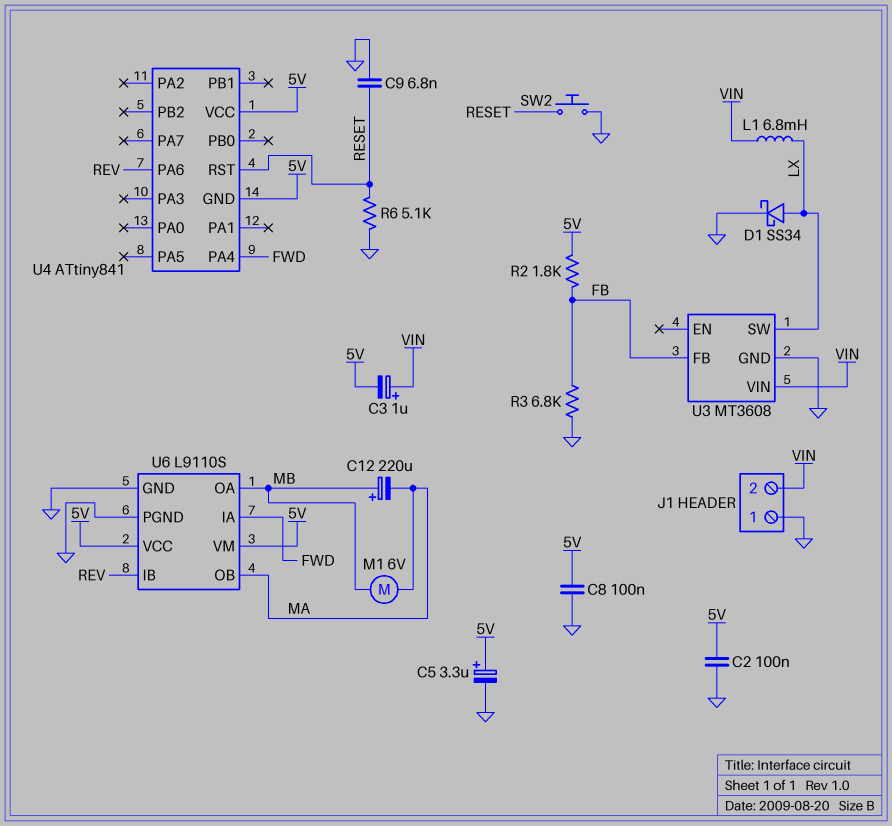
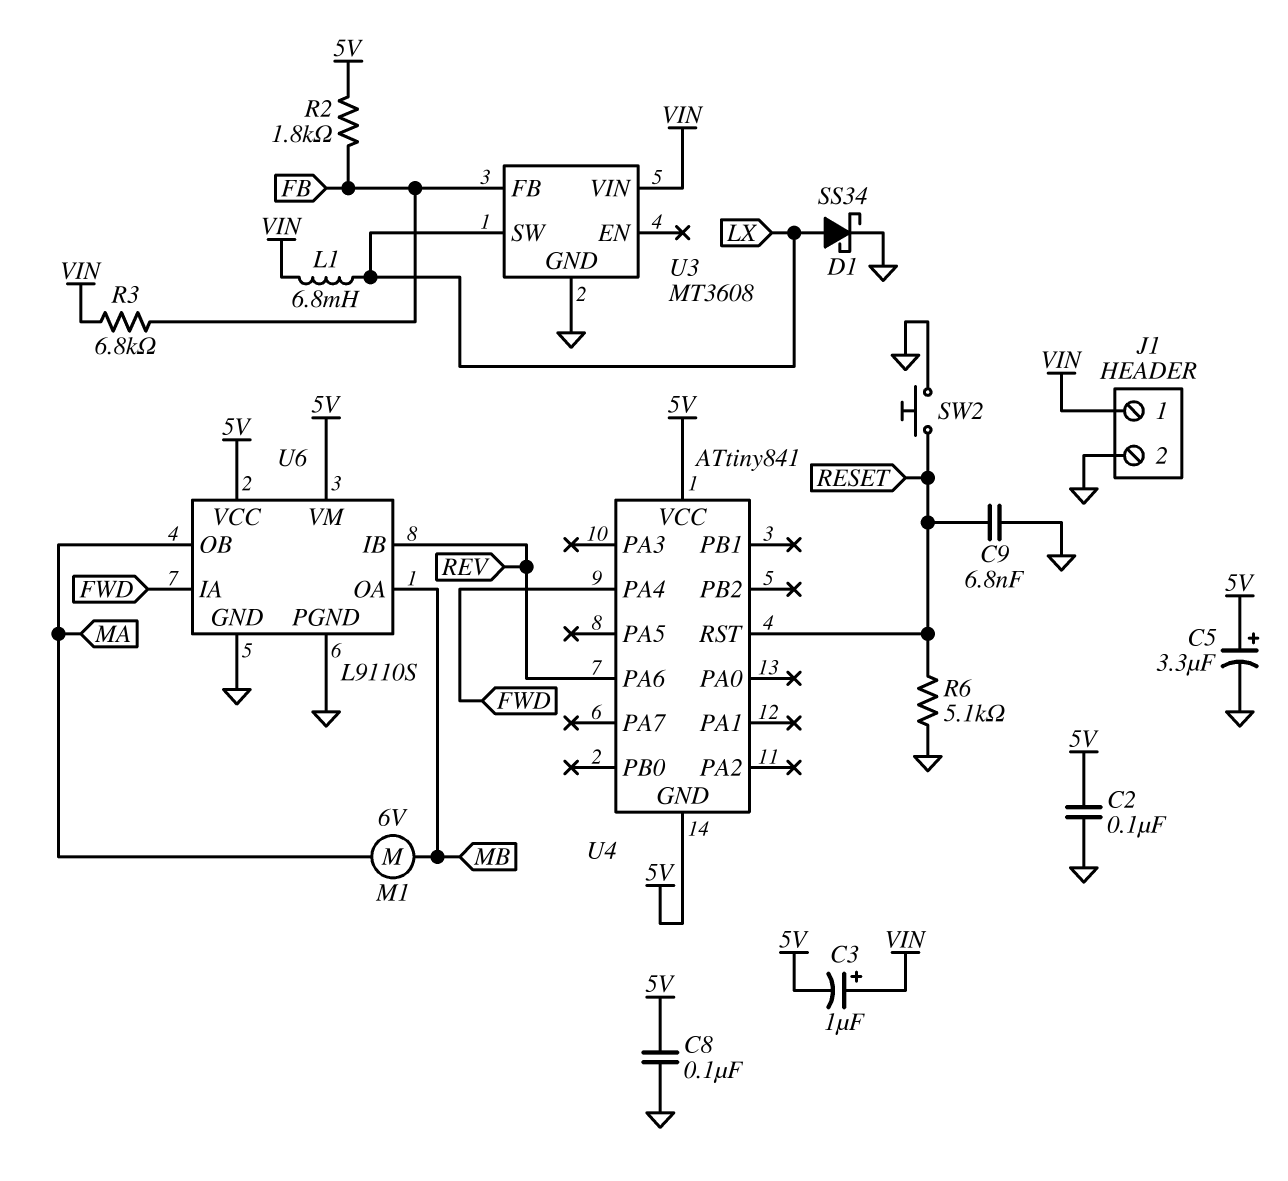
C12: 220uF (plus MB, minus MA) -> none
J1 pin 1: GND -> VIN
J1 pin 2: VIN -> GND
R3: 6.8k (FB, GND) -> 6.8k (FB, VIN)

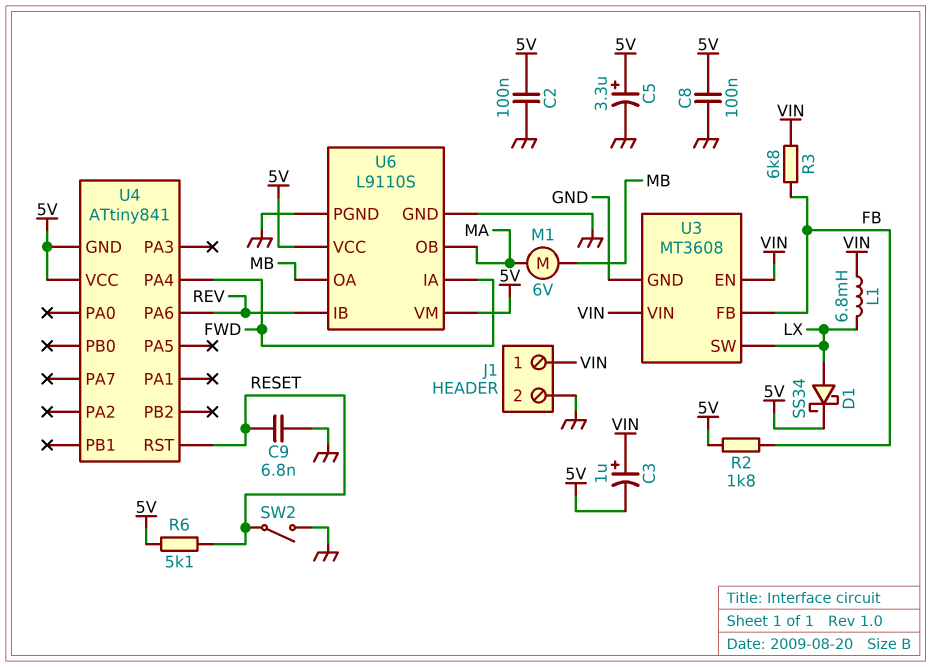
D1: schottky SS34 (A LX, K GND) -> schottky SS34 (A LX, K 5V)
R6: 5.1k (GND, RESET) -> 5.1k (5V, RESET)
SW2: button (GND, RESET) -> switch (GND, RESET)
U3 pin EN: none -> VIN

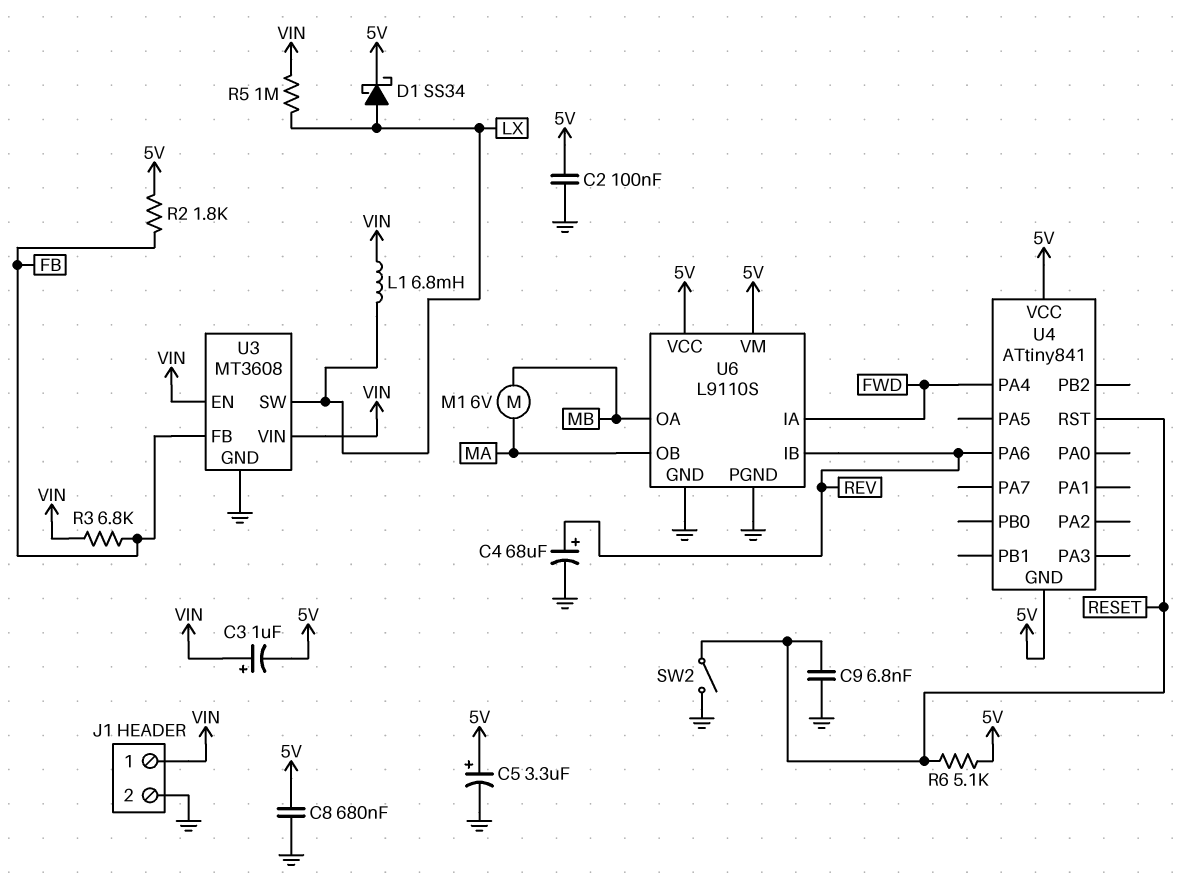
C4: none -> 68uF (plus REV, minus GND)
C8: 100nF (5V, GND) -> 680nF (5V, GND)
R5: none -> 1M (LX, VIN)

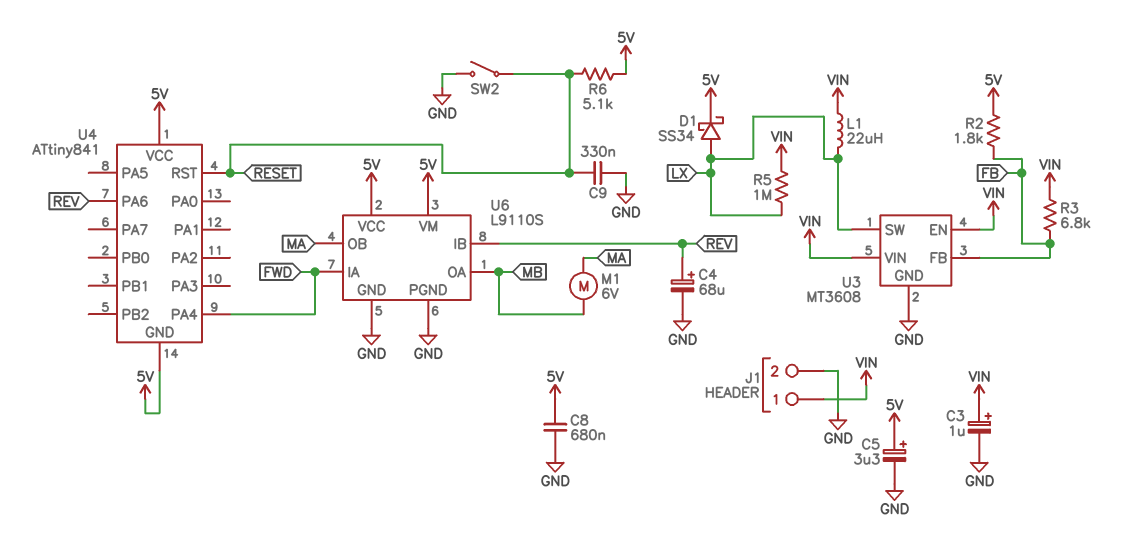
C2: 100nF (5V, GND) -> none
C3: 1uF (plus VIN, minus 5V) -> 1uF (plus VIN, minus GND)
C9: 6.8nF (GND, RESET) -> 330nF (GND, RESET)
L1: 6.8mH (LX, VIN) -> 22uH (LX, VIN)

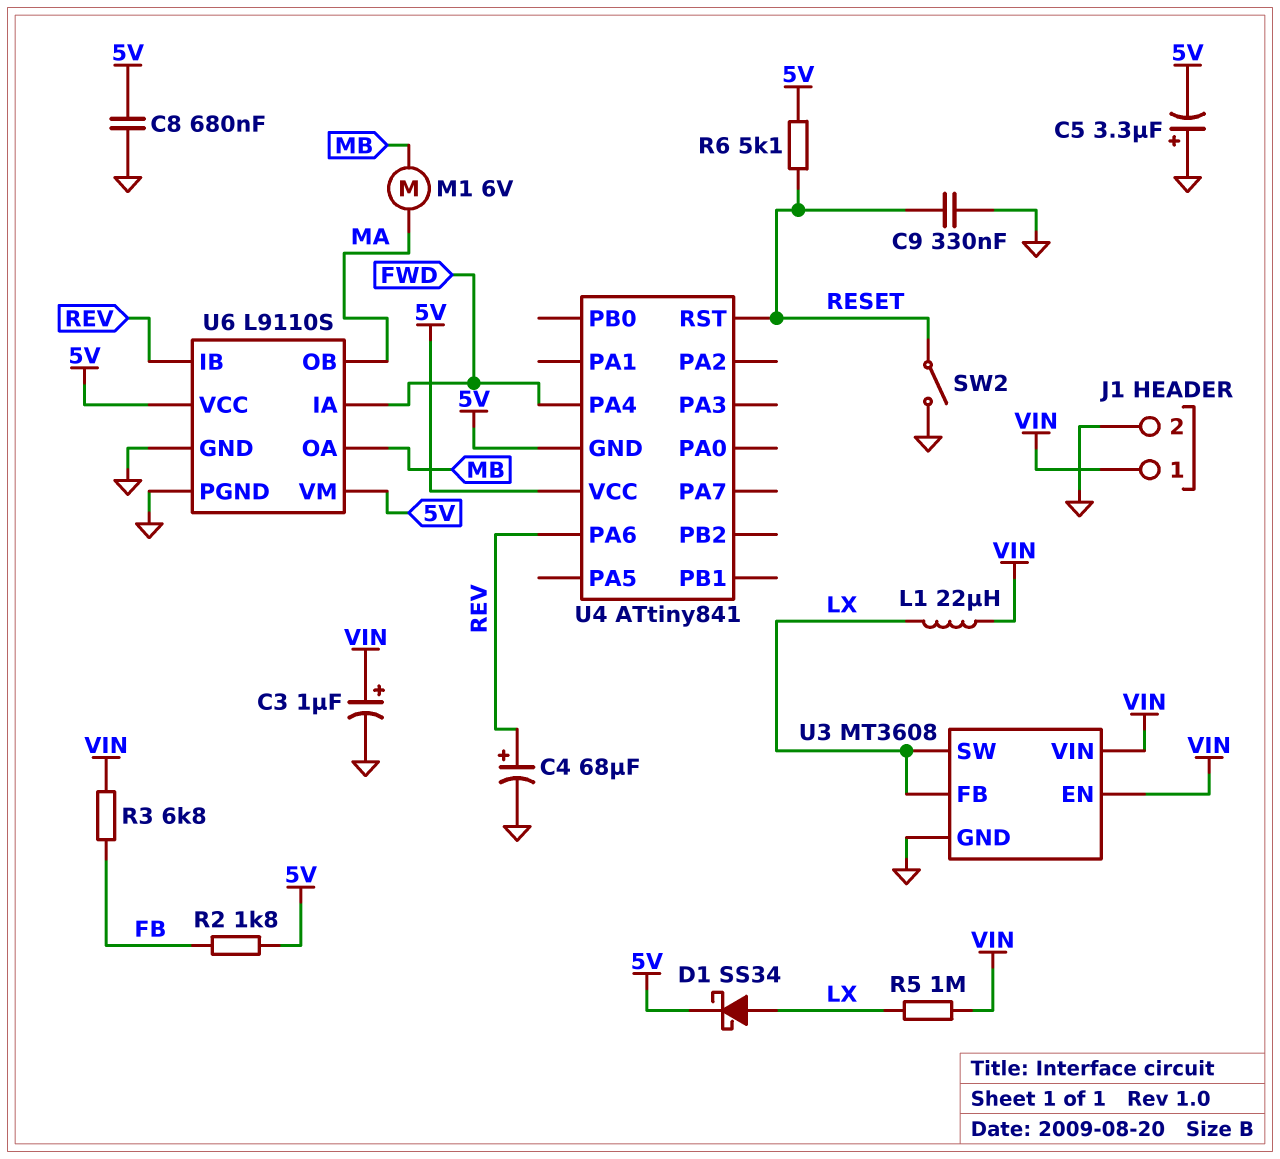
C5: 3.3uF (plus 5V, minus GND) -> 3.3uF (plus GND, minus 5V)
U3 pin FB: FB -> LX

